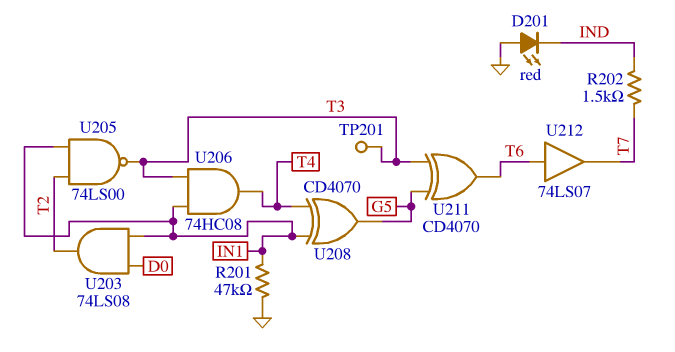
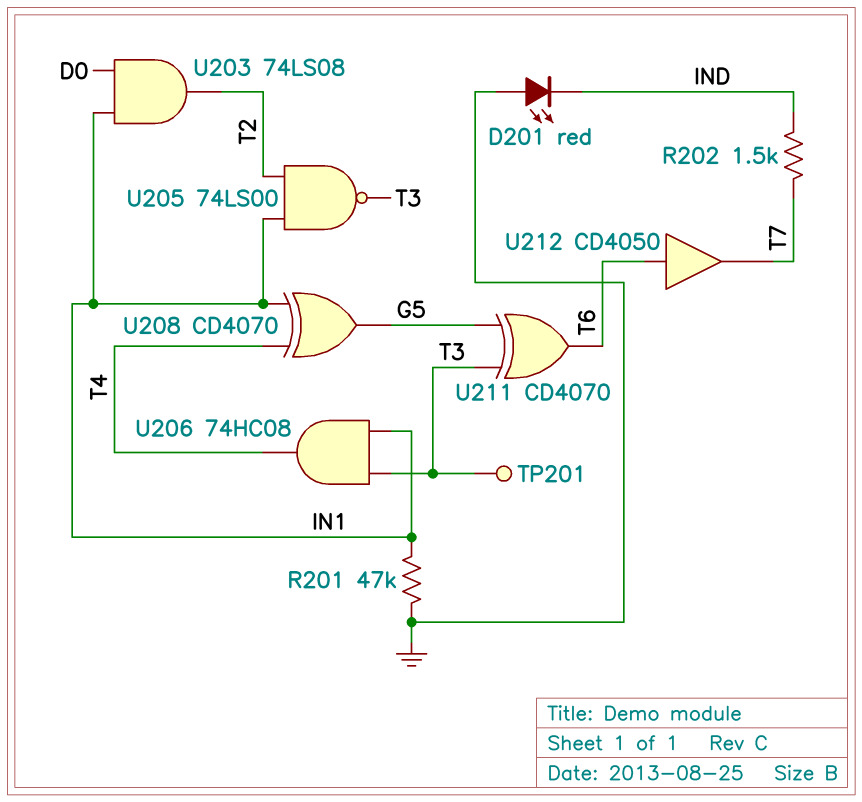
U212: buffer 74LS07 (in T6, out T7) -> buffer CD4050 (in T6, out T7)

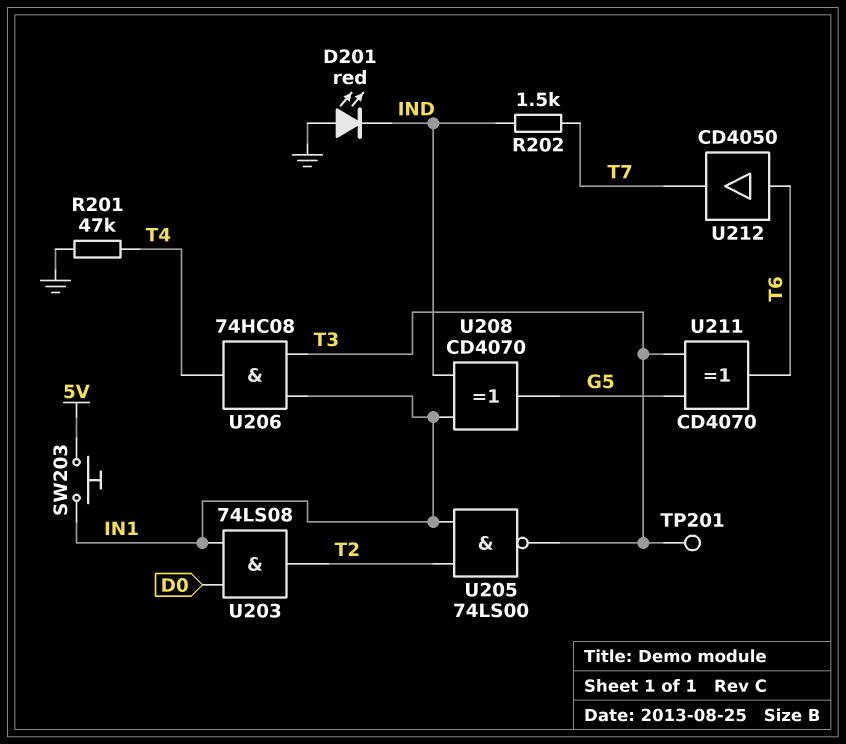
R201: 47k (GND, IN1) -> 47k (GND, T4)
SW203: none -> button (5V, IN1)
U208: XOR CD4070 (in IN1, in T4, out G5) -> XOR CD4070 (in IN1, in IND, out G5)

